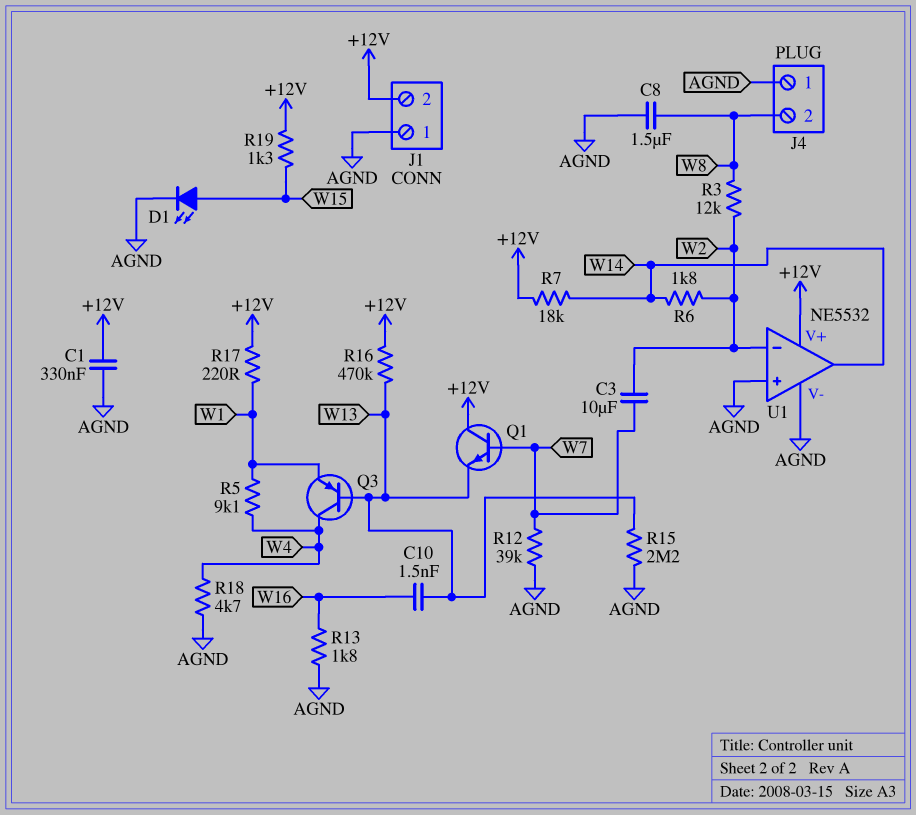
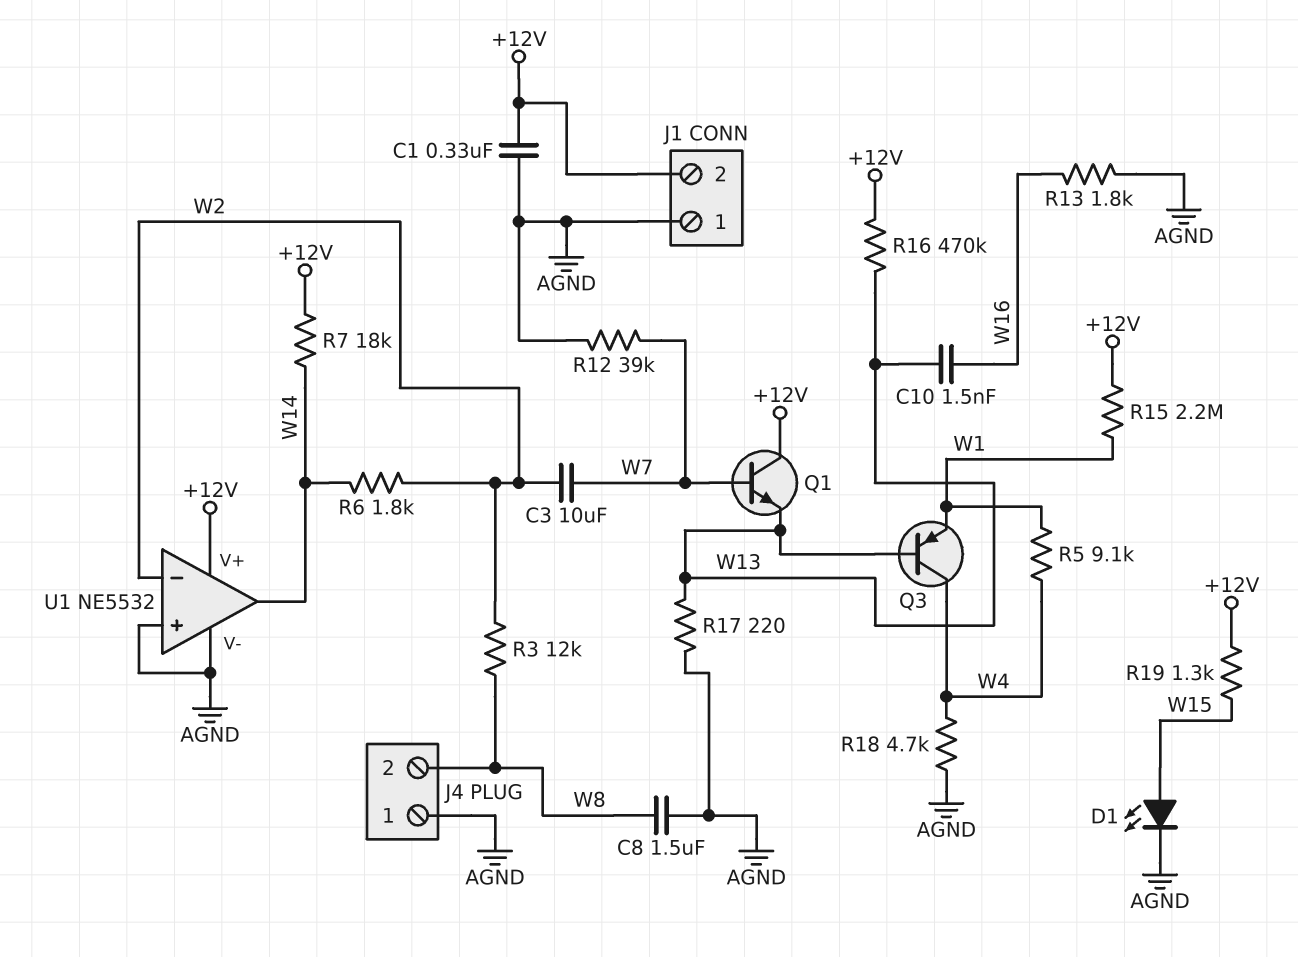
R15: 2.2M (AGND, W13) -> 2.2M (+12V, W1)
R17: 220 (+12V, W1) -> 220 (AGND, W13)

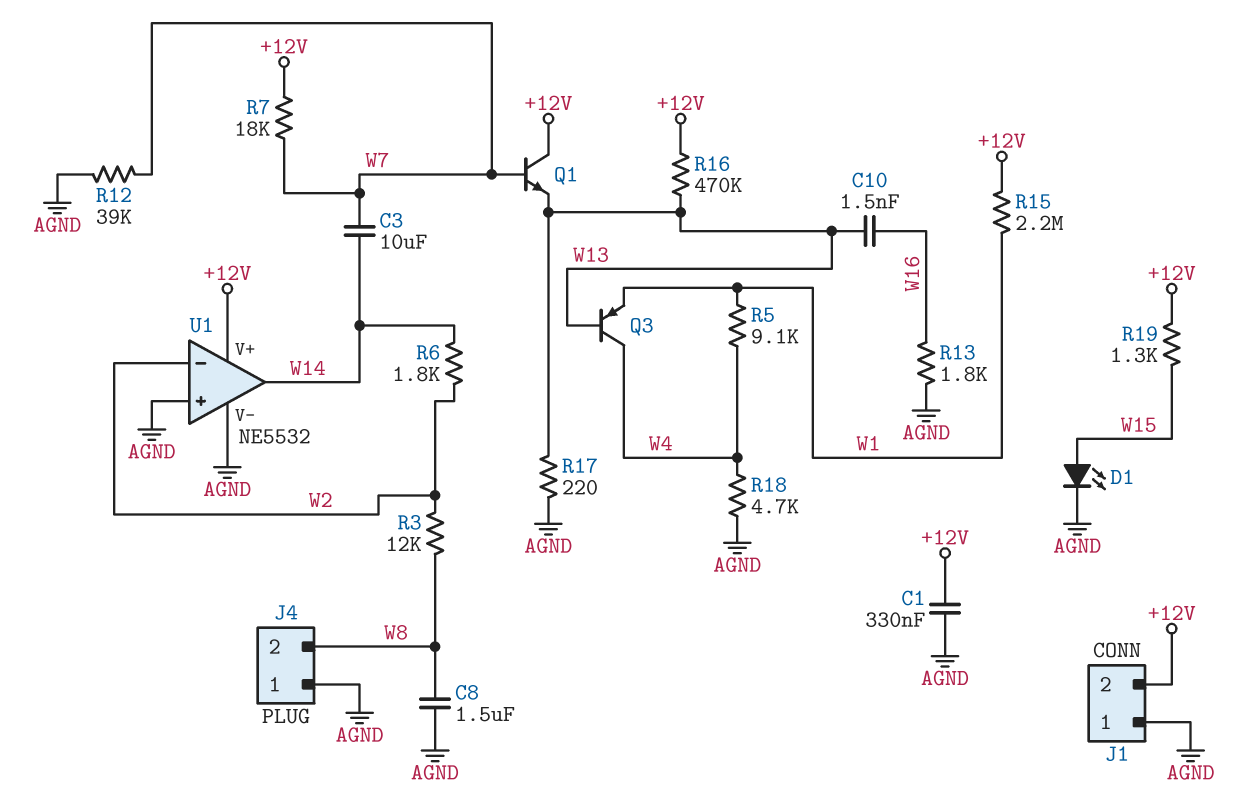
C3: 10uF (W2, W7) -> 10uF (W7, W14)
R7: 18k (+12V, W14) -> 18k (+12V, W7)

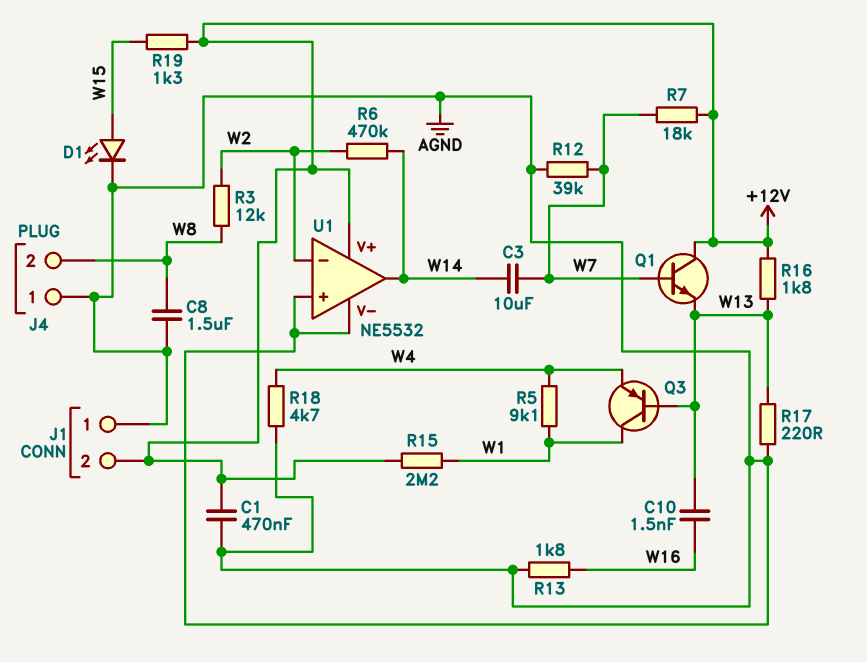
C1: 330nF (+12V, AGND) -> 470nF (+12V, AGND)
Q3: PNP (B W13, C W4, E W1) -> PNP (B W13, C W1, E W4)
R6: 1.8k (W2, W14) -> 470k (W2, W14)
R16: 470k (+12V, W13) -> 1.8k (+12V, W13)

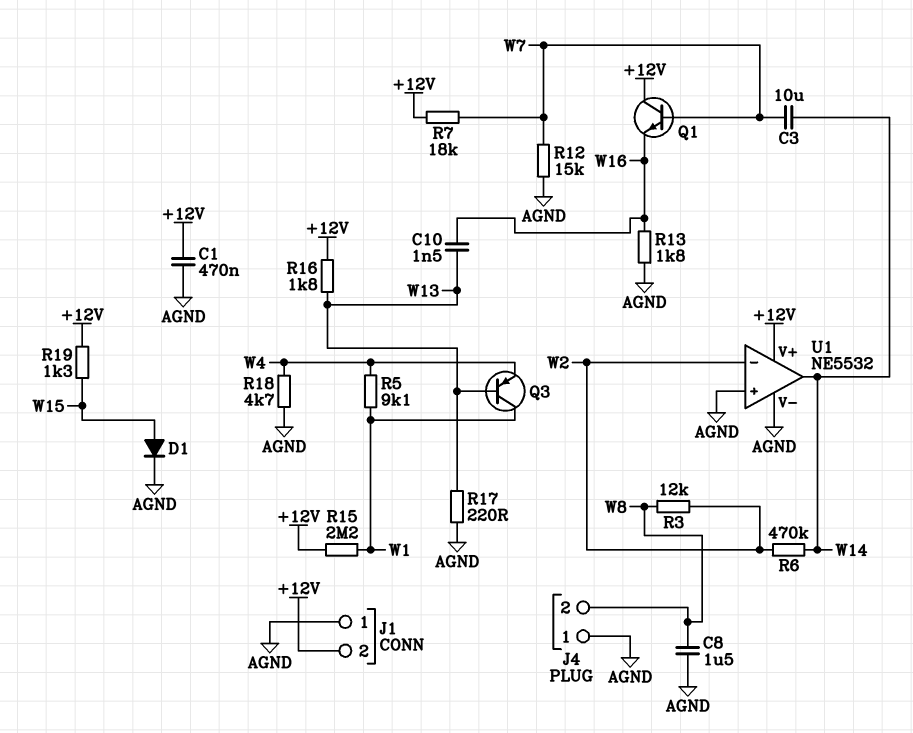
D1: LED (A W15, K AGND) -> diode (A W15, K AGND)
Q1: NPN (B W7, C +12V, E W13) -> NPN (B W7, C +12V, E W16)
R12: 39k (AGND, W7) -> 15k (AGND, W7)

